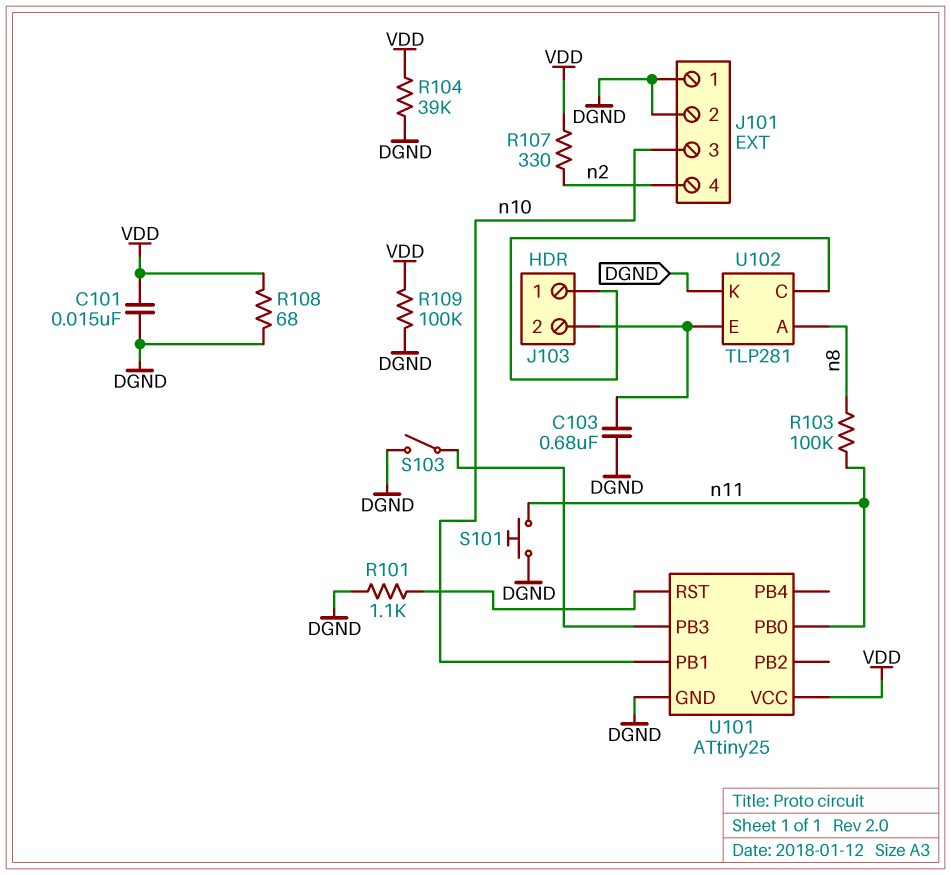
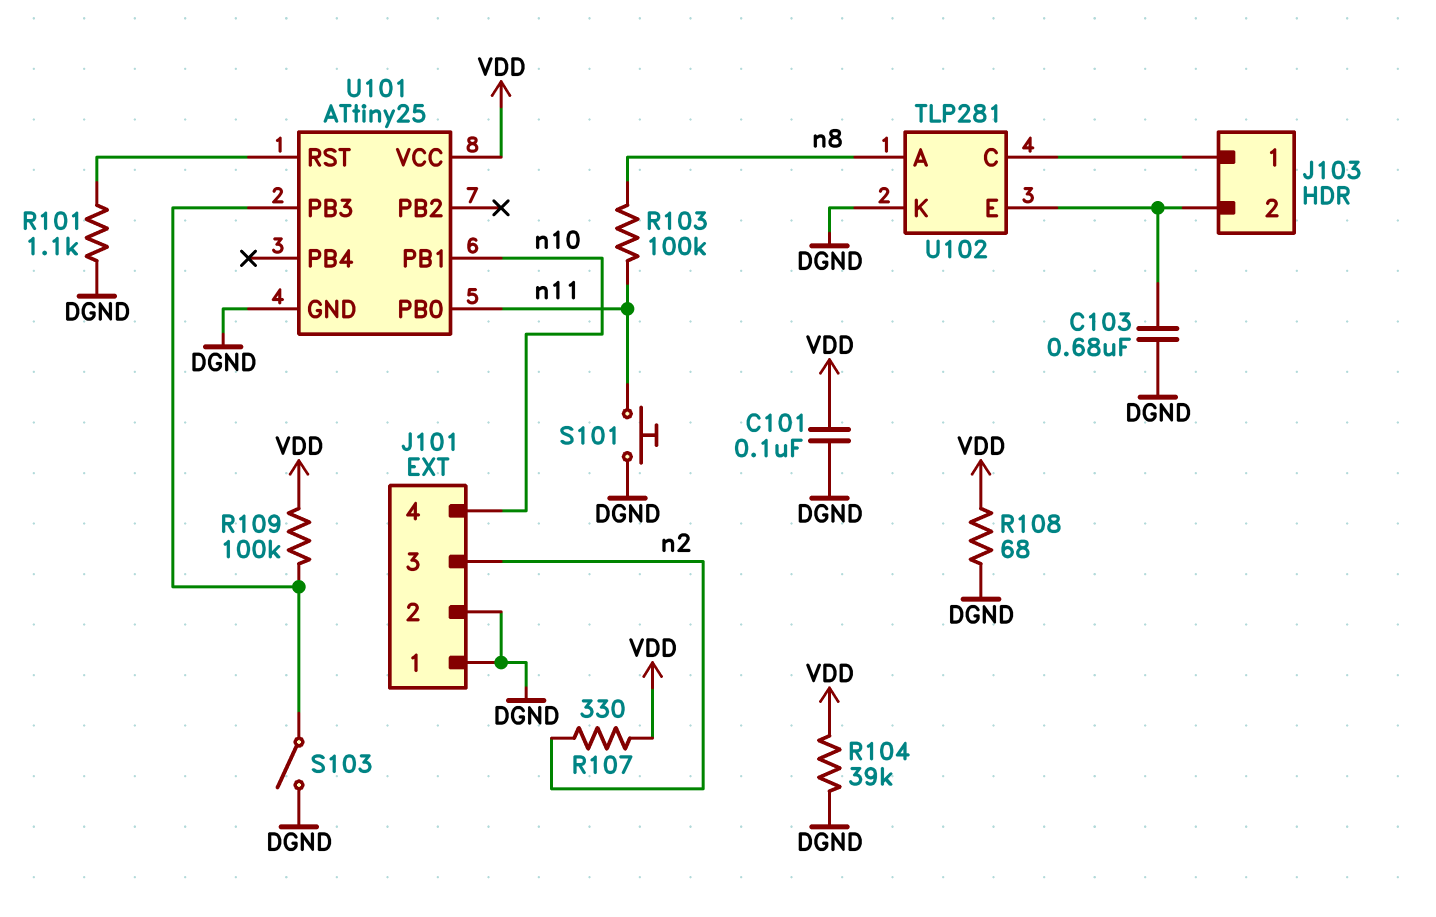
C101: 15nF (DGND, VDD) -> 100nF (DGND, VDD)
J101 pin 3: n10 -> n2
J101 pin 4: n2 -> n10
R109: 100k (DGND, VDD) -> 100k (U101/PB3, VDD)

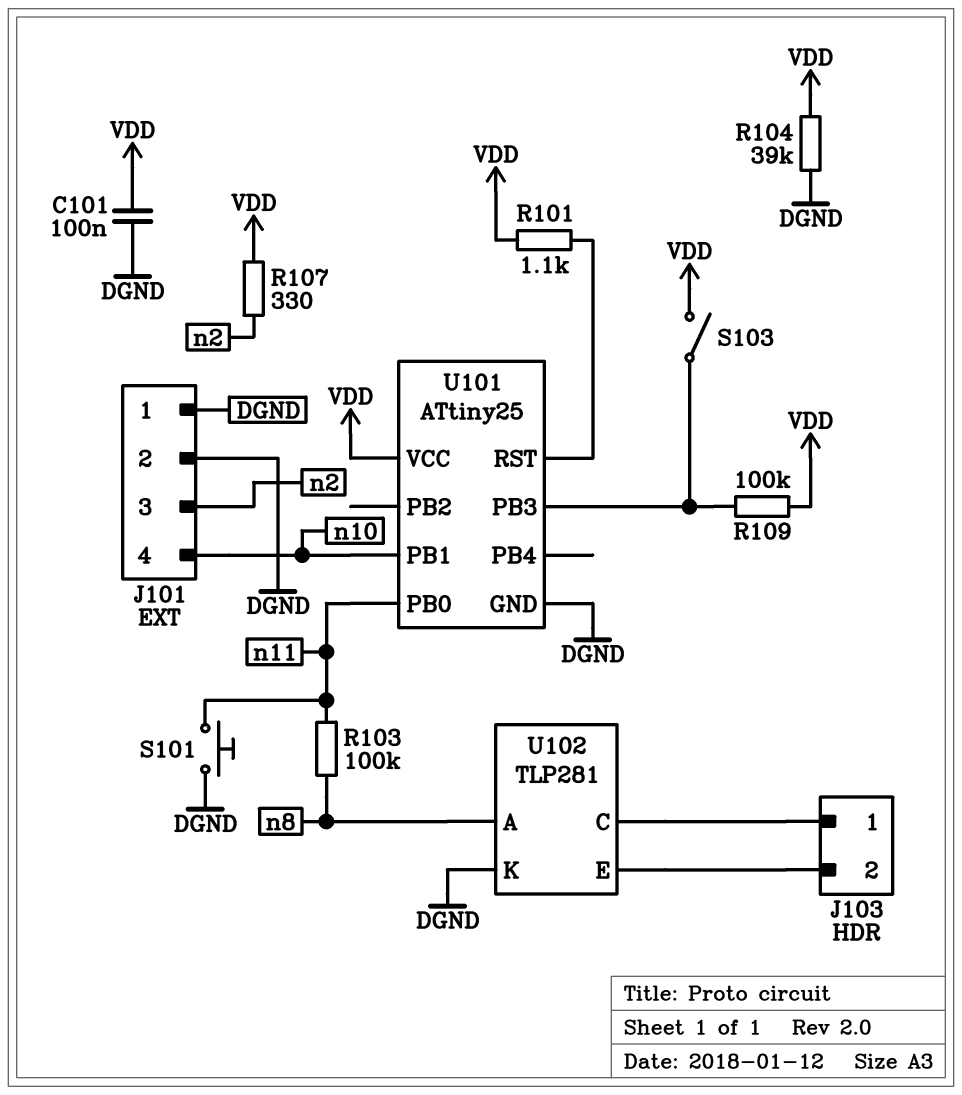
C103: 680nF (DGND, J103/2) -> none
R101: 1.1k (DGND, U101/RST) -> 1.1k (U101/RST, VDD)
R108: 68 (DGND, VDD) -> none
S103: switch (DGND, U101/PB3) -> switch (U101/PB3, VDD)

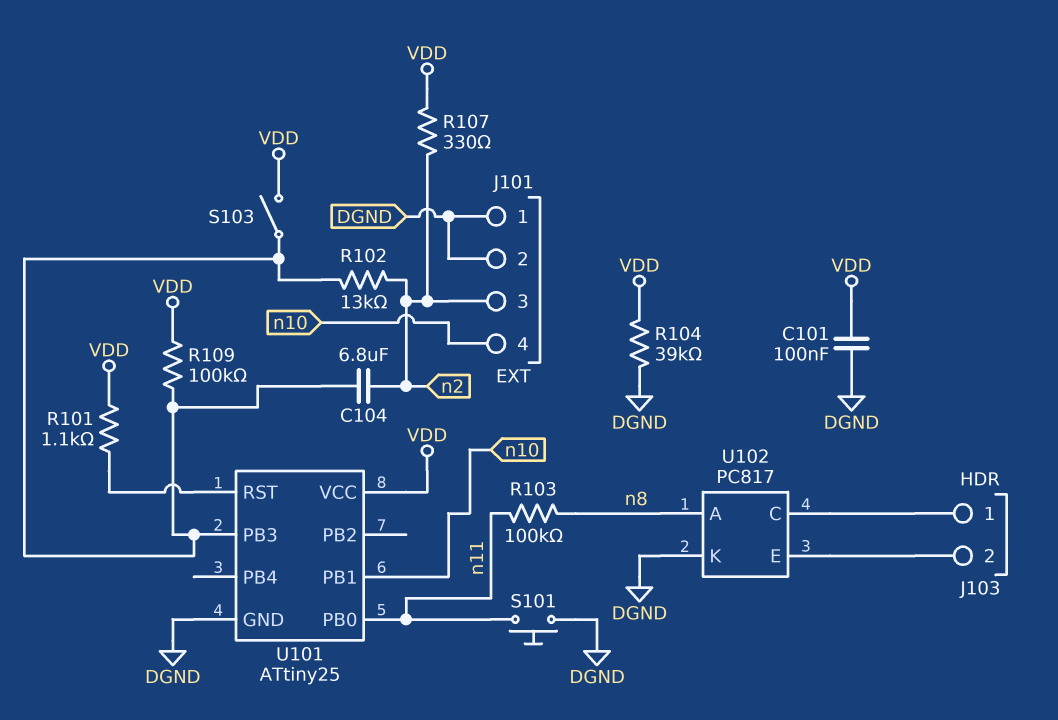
C104: none -> 6.8uF (U101/PB3, n2)
R102: none -> 13k (U101/PB3, n2)
U102: TLP281 -> PC817

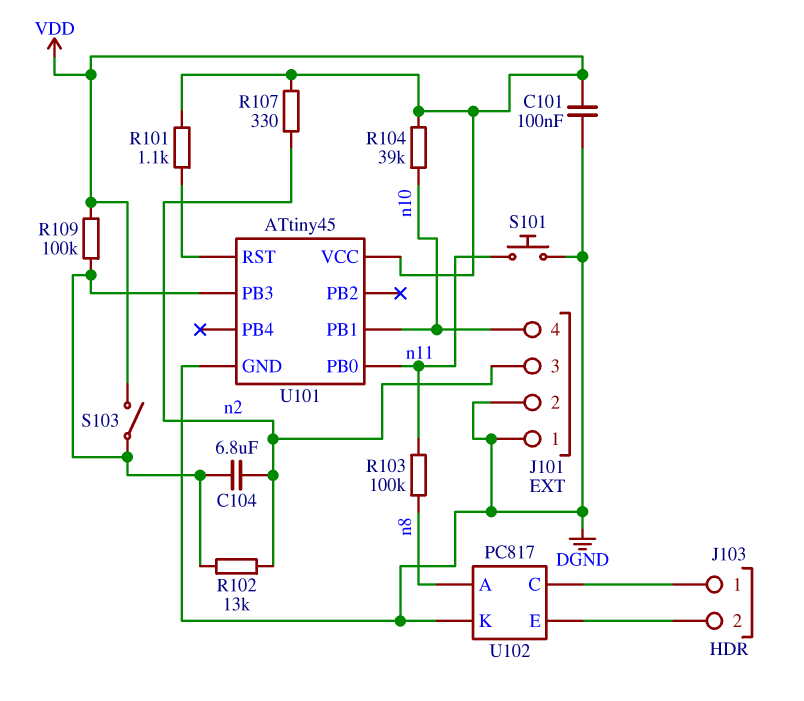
R104: 39k (DGND, VDD) -> 39k (VDD, n10)
U101: ATtiny25 -> ATtiny45

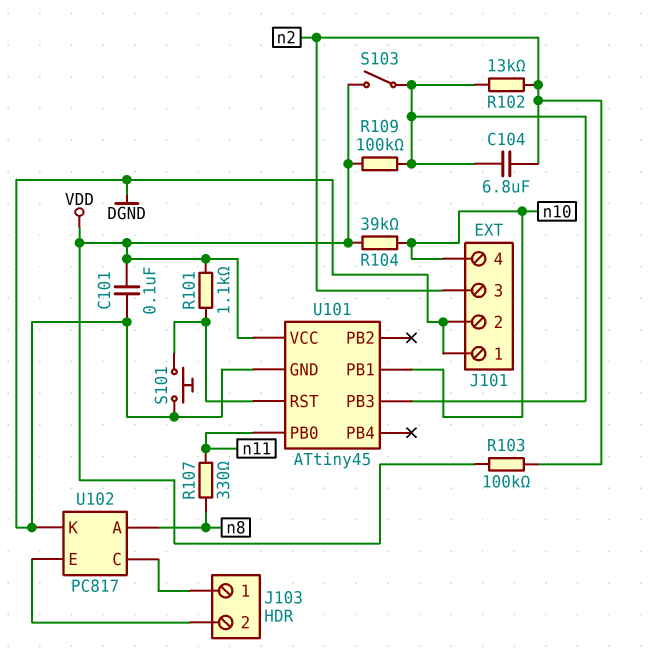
R103: 100k (n8, n11) -> 100k (VDD, n2)
R107: 330 (VDD, n2) -> 330 (n8, n11)
S101: button (DGND, n11) -> button (DGND, U101/RST)

